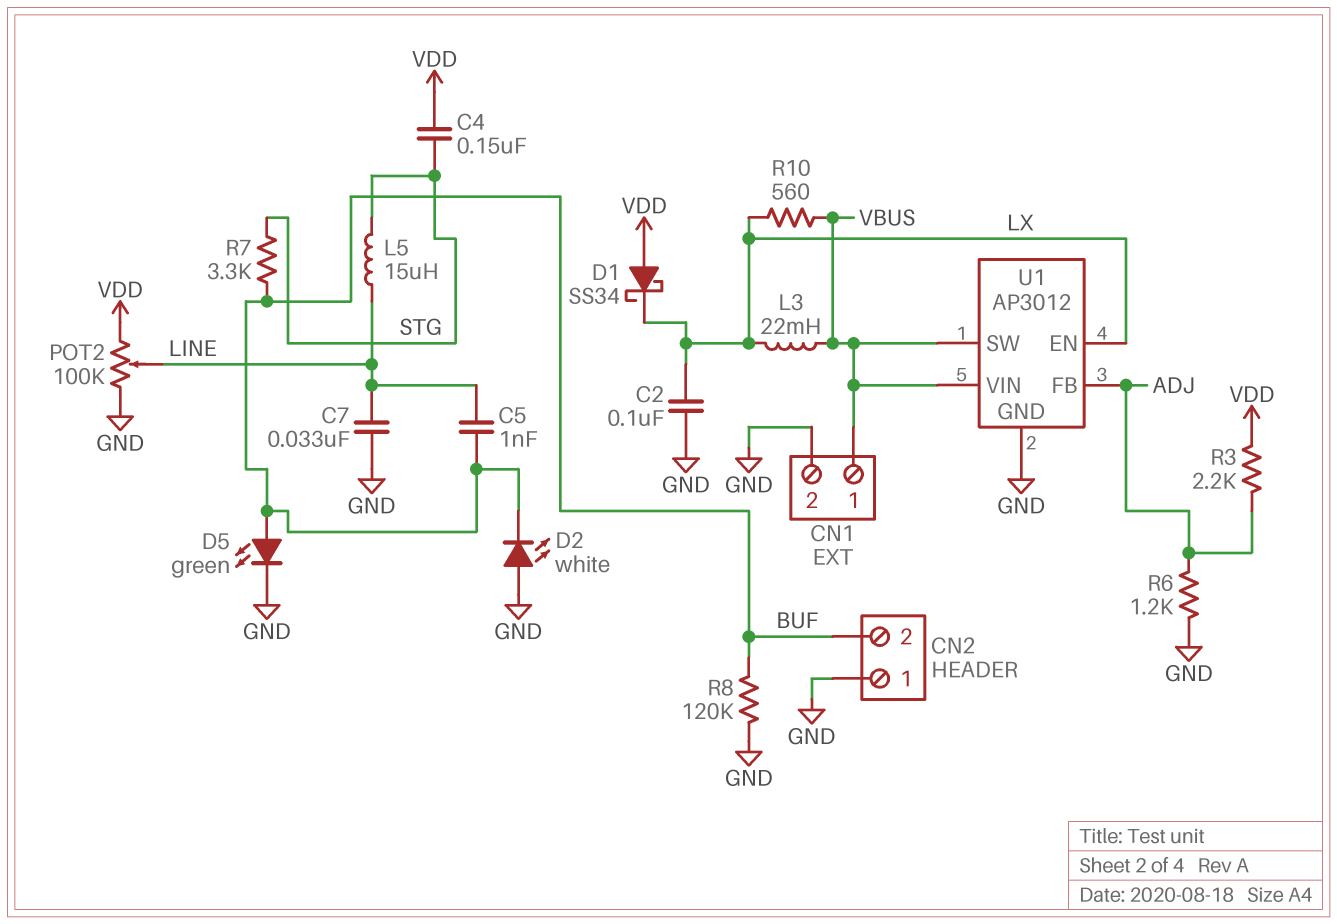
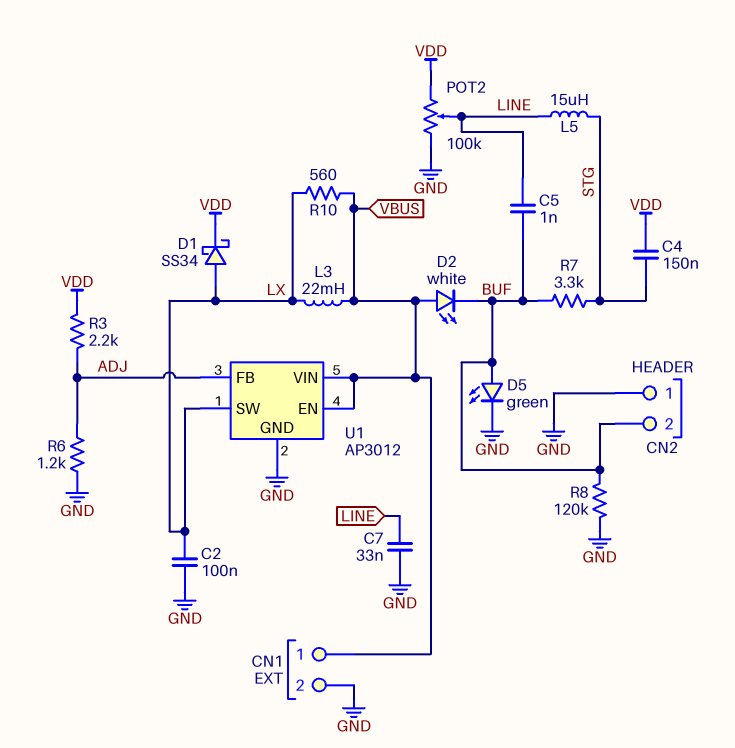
D1: schottky SS34 (A VDD, K LX) -> schottky SS34 (A LX, K VDD)
D2: LED white (A GND, K BUF) -> LED white (A VBUS, K BUF)
U1 pin EN: LX -> VBUS
U1 pin SW: VBUS -> LX

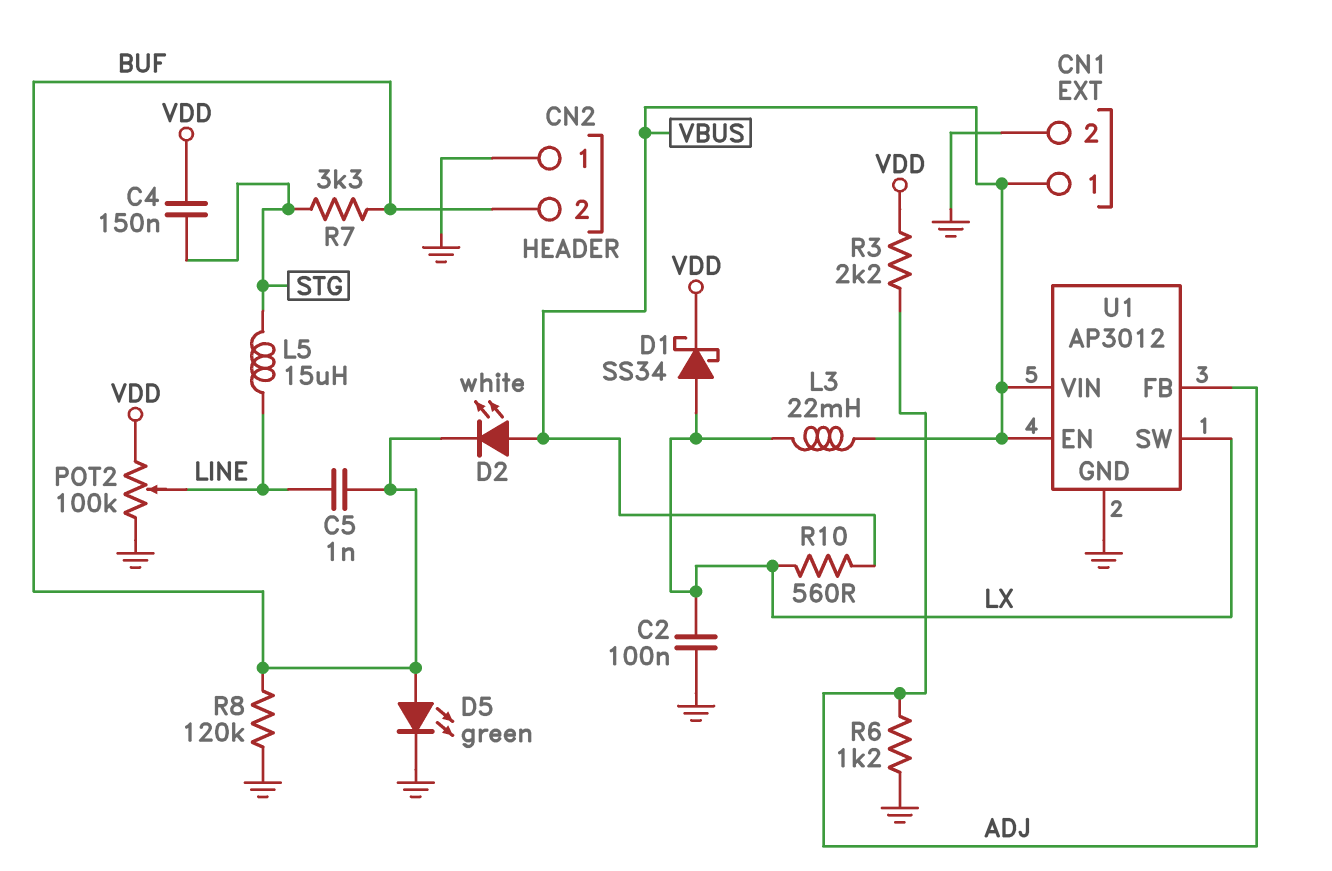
C7: 33nF (GND, LINE) -> none

